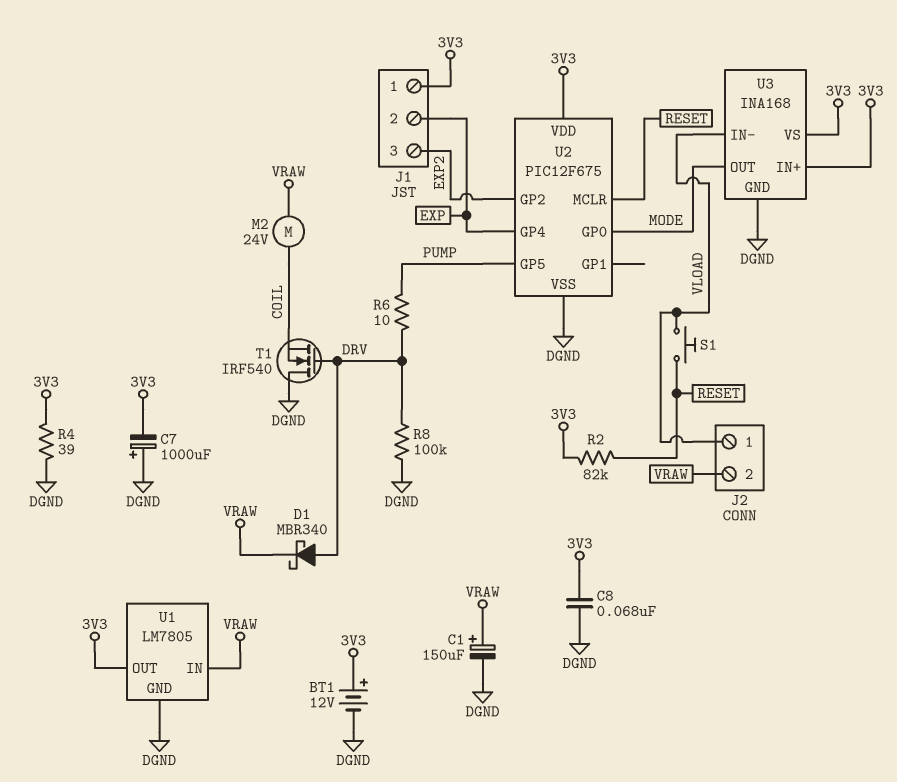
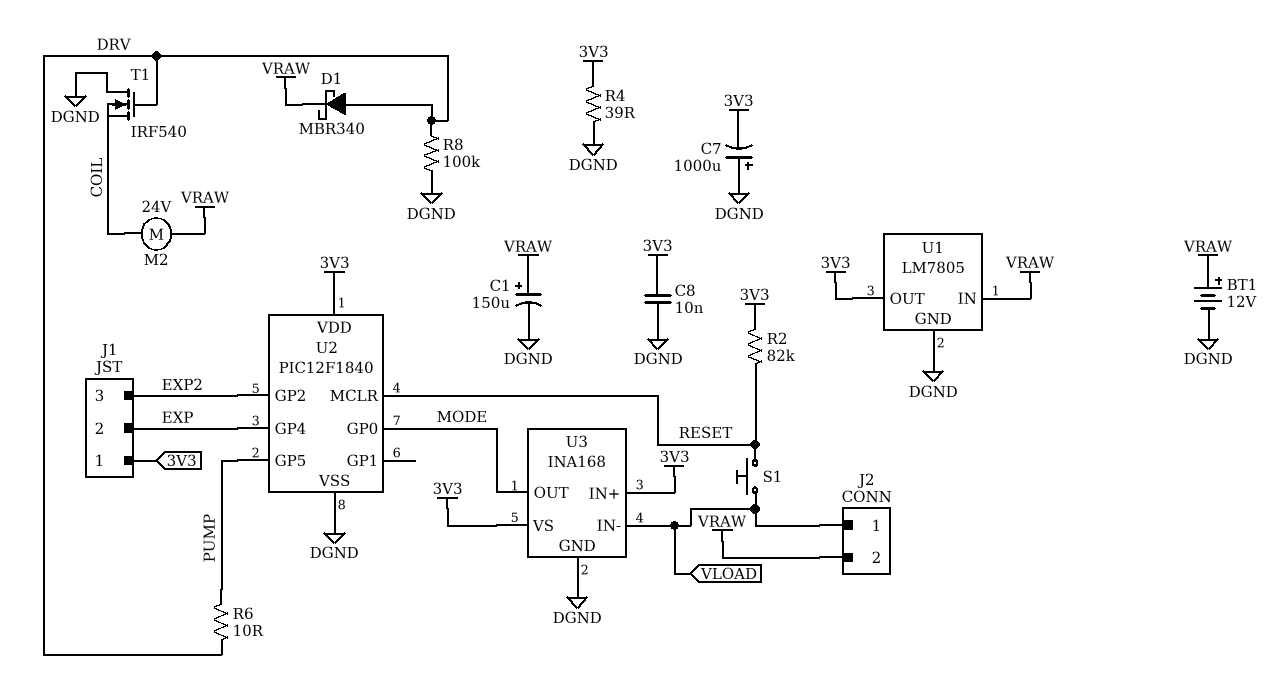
BT1: 12V (plus 3V3, minus DGND) -> 12V (plus VRAW, minus DGND)
C8: 68nF (3V3, DGND) -> 10nF (3V3, DGND)
U2: PIC12F675 -> PIC12F1840

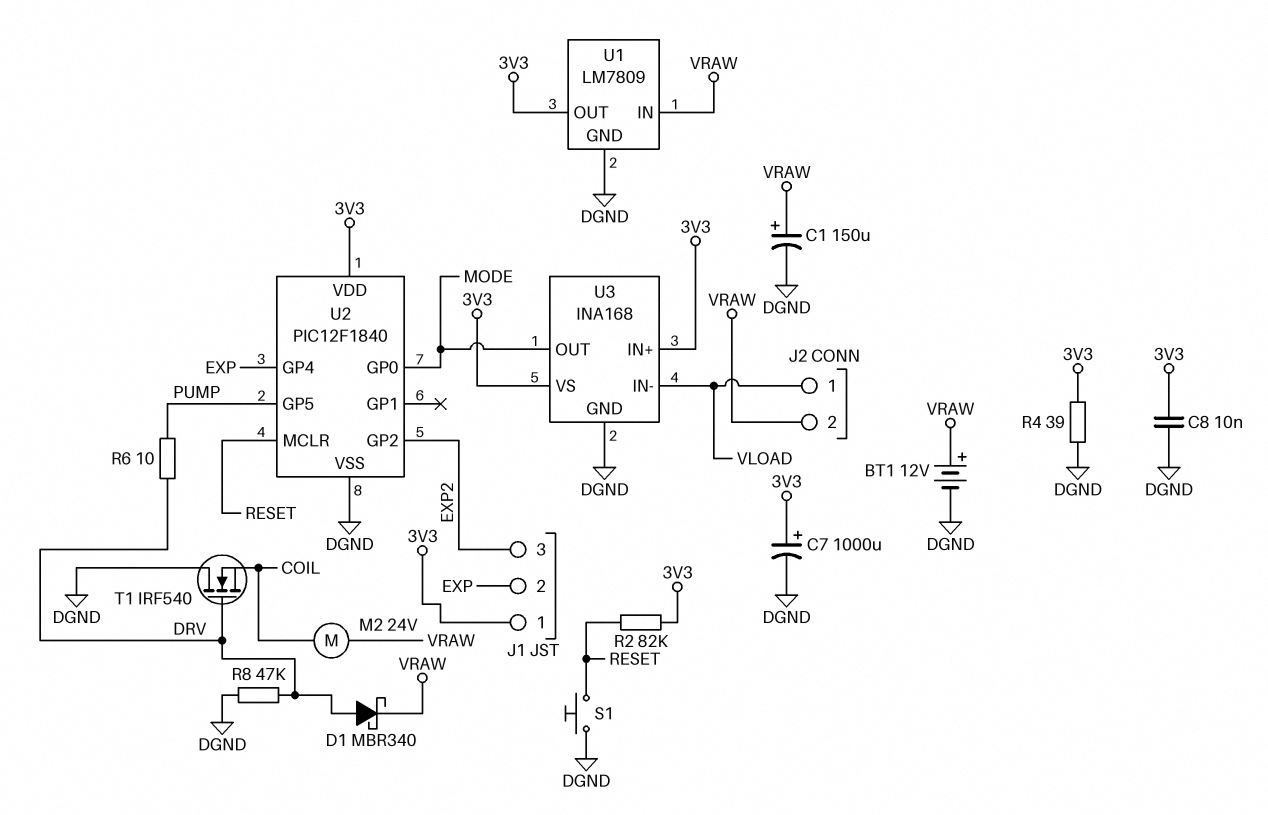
C7: 1000uF (plus DGND, minus 3V3) -> 1000uF (plus 3V3, minus DGND)
R8: 100k (DGND, DRV) -> 47k (DGND, DRV)
S1: button (RESET, VLOAD) -> button (DGND, RESET)
U1: LM7805 -> LM7809

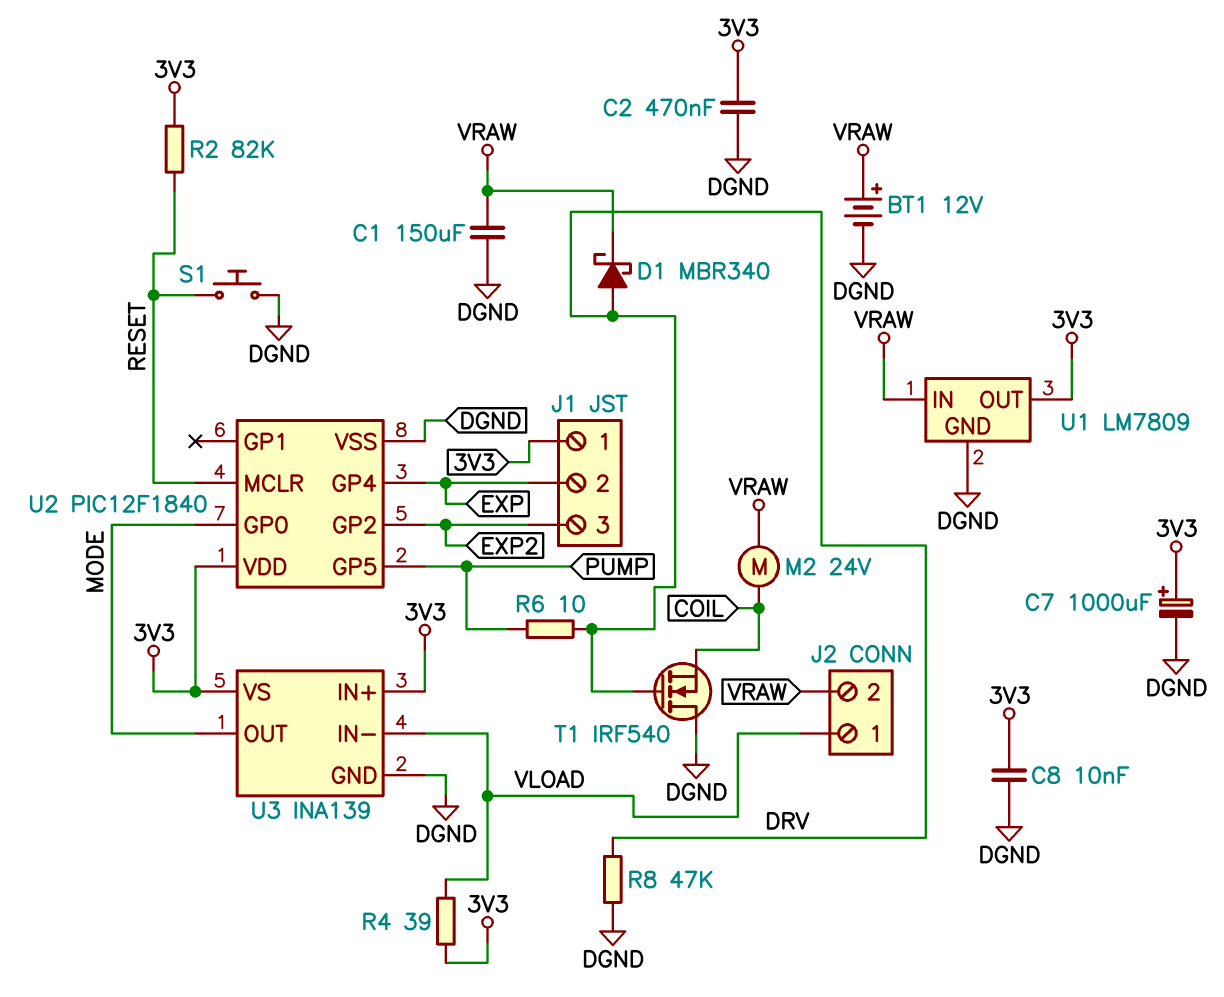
C1: 150uF (plus VRAW, minus DGND) -> 150uF (DGND, VRAW)
C2: none -> 470nF (3V3, DGND)
R4: 39 (3V3, DGND) -> 39 (3V3, VLOAD)
U3: INA168 -> INA139

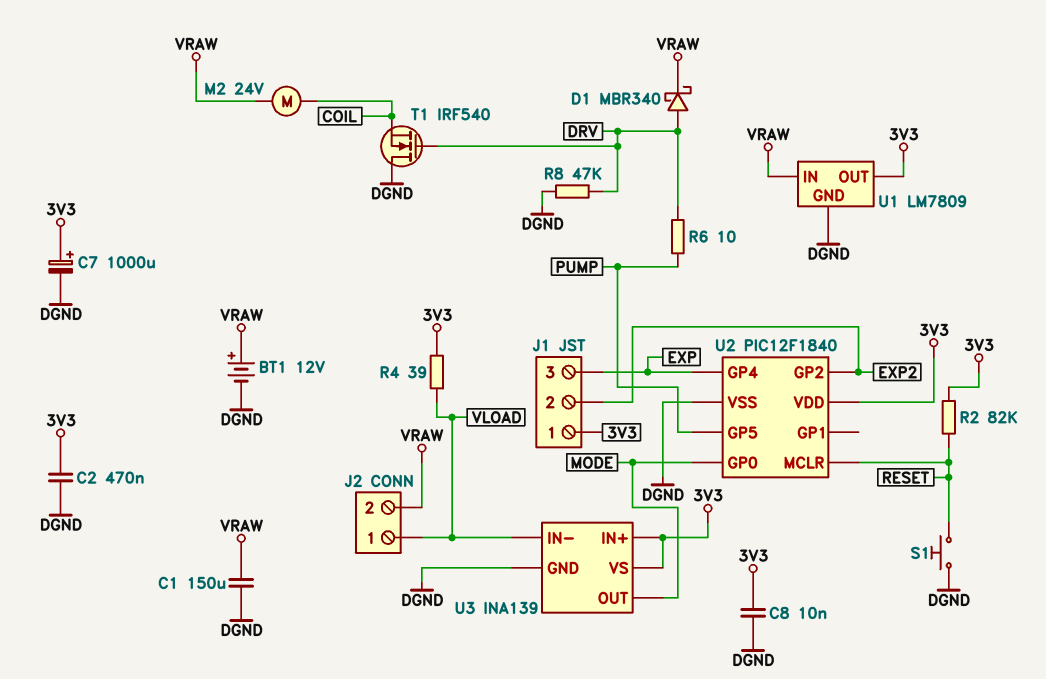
J1 pin 2: EXP -> EXP2
J1 pin 3: EXP2 -> EXP

